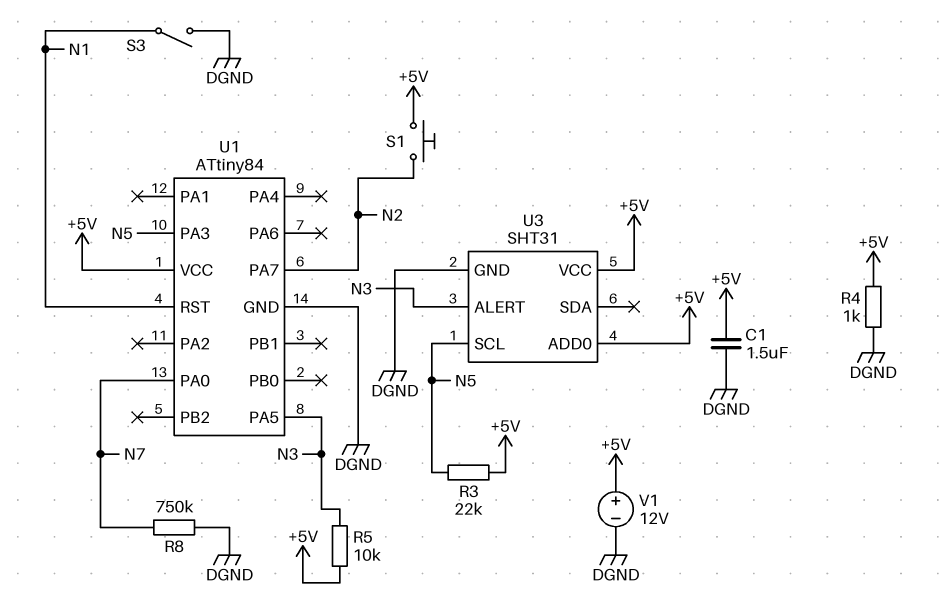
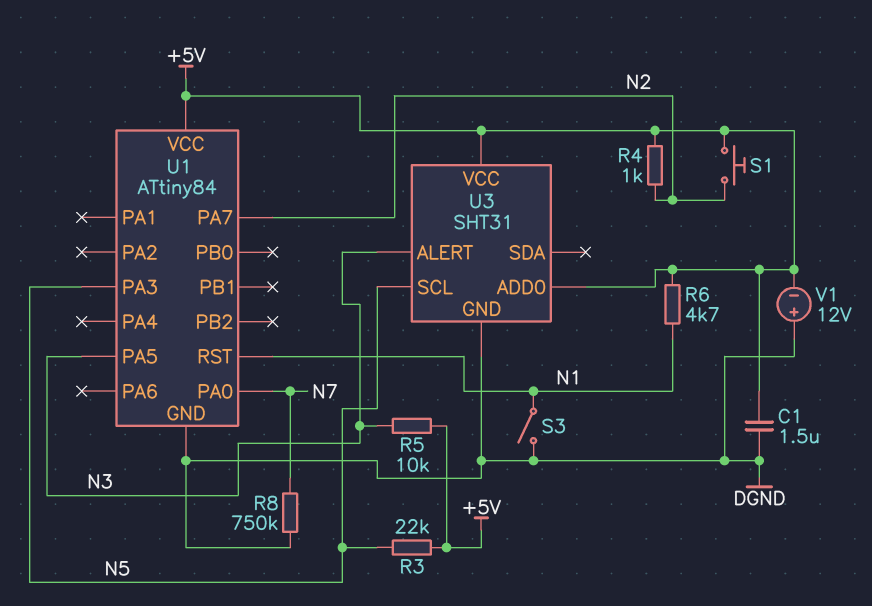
R4: 1k (+5V, DGND) -> 1k (+5V, N2)
R6: none -> 4.7k (+5V, N1)
V1: 12V (plus +5V, minus DGND) -> 12V (plus DGND, minus +5V)

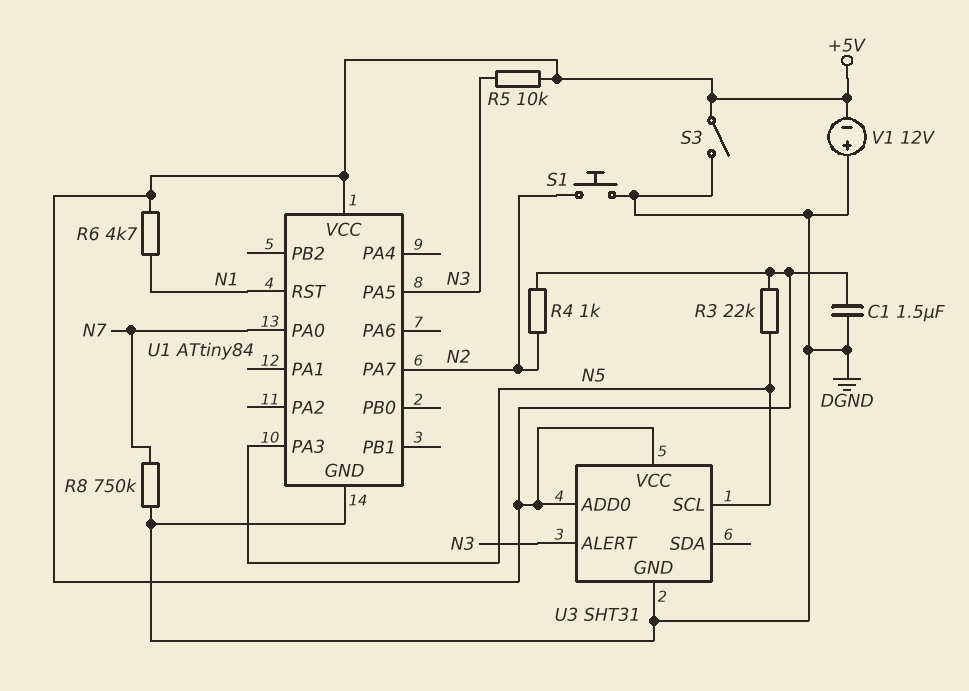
S1: button (+5V, N2) -> button (DGND, N2)
S3: switch (DGND, N1) -> switch (+5V, DGND)

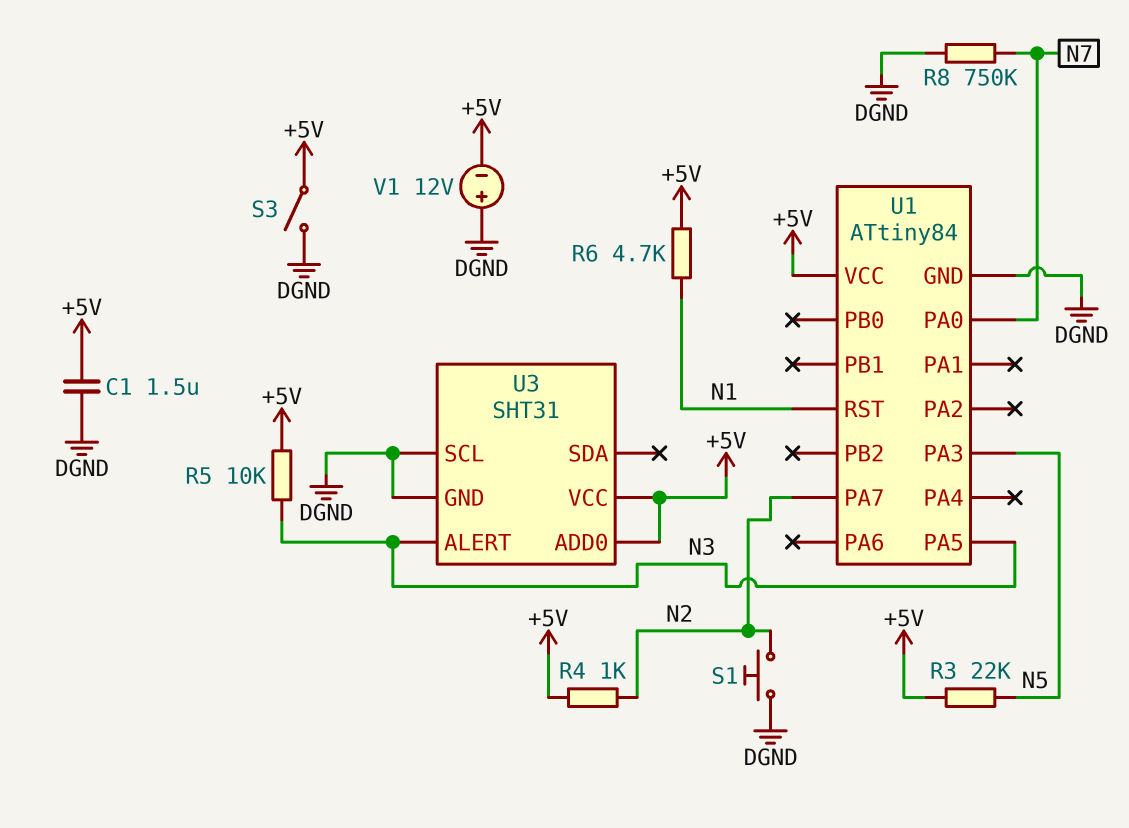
U3 pin SCL: N5 -> DGND

